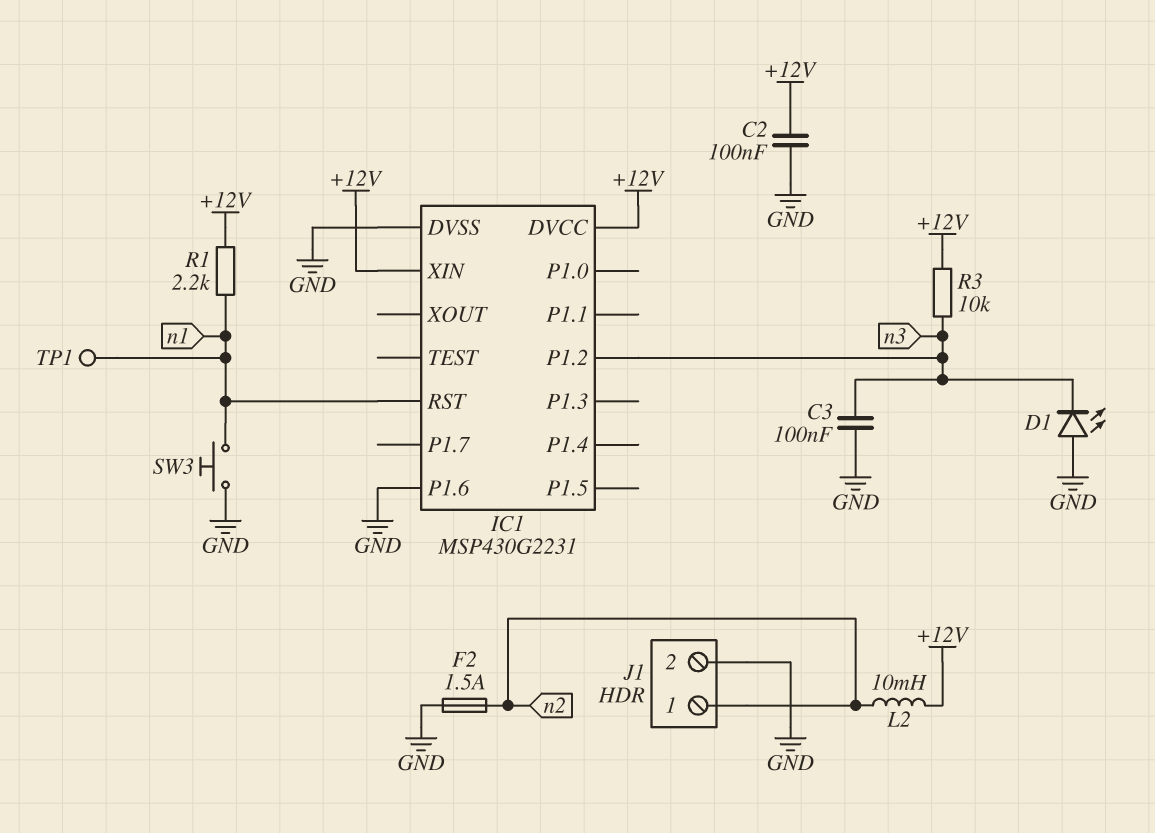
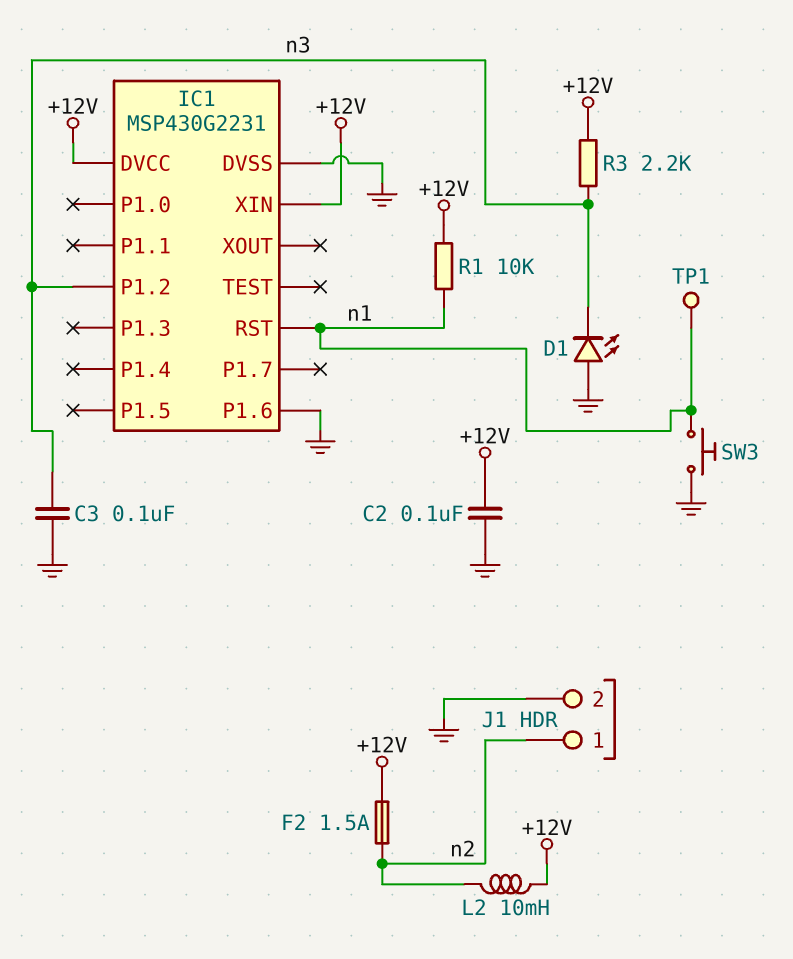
F2: 1.5A (GND, n2) -> 1.5A (+12V, n2)
R1: 2.2k (+12V, n1) -> 10k (+12V, n1)
R3: 10k (+12V, n3) -> 2.2k (+12V, n3)

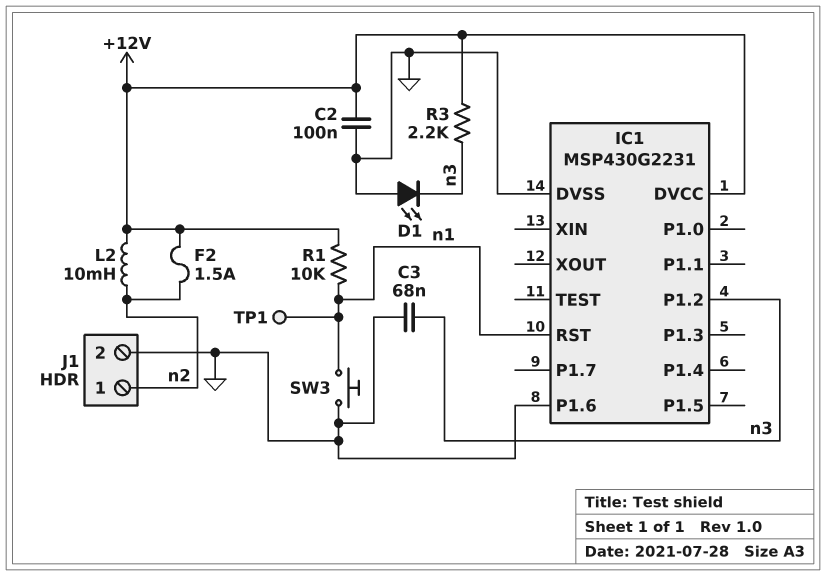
C3: 100nF (GND, n3) -> 68nF (GND, n3)
IC1 pin XIN: +12V -> none

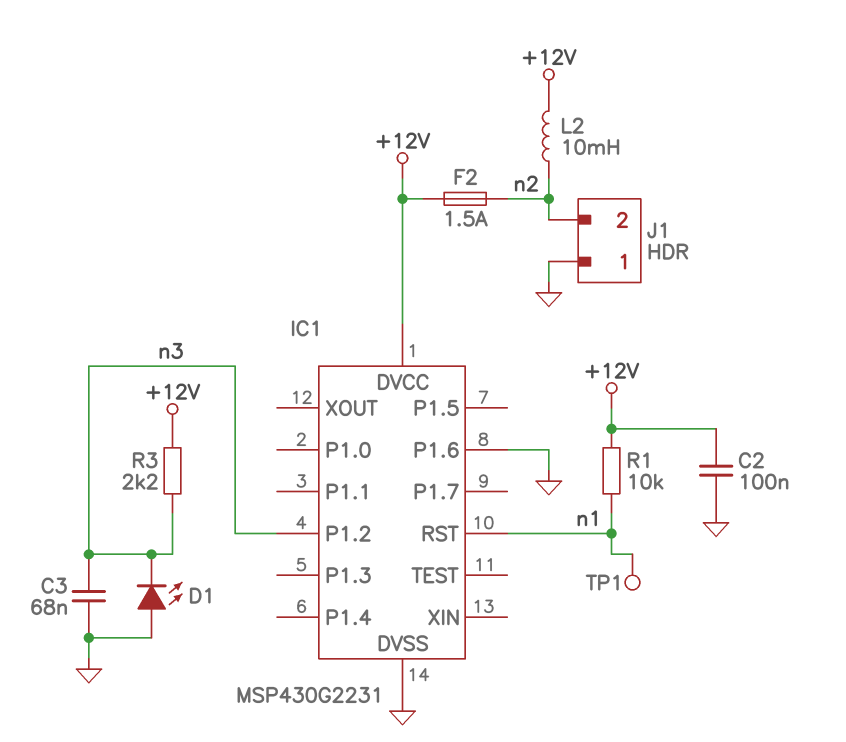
J1 pin 1: n2 -> GND
J1 pin 2: GND -> n2
SW3: button (GND, n1) -> none

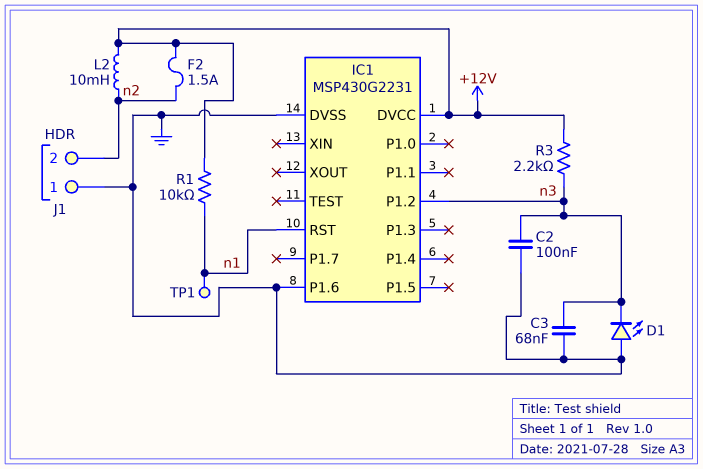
C2: 100nF (+12V, GND) -> 100nF (GND, n3)

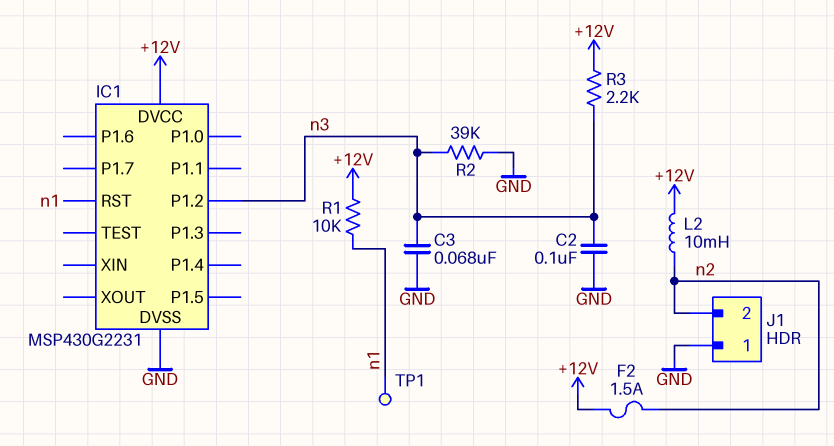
D1: LED (A GND, K n3) -> none
IC1 pin P1.6: GND -> none
R2: none -> 39k (GND, n3)

